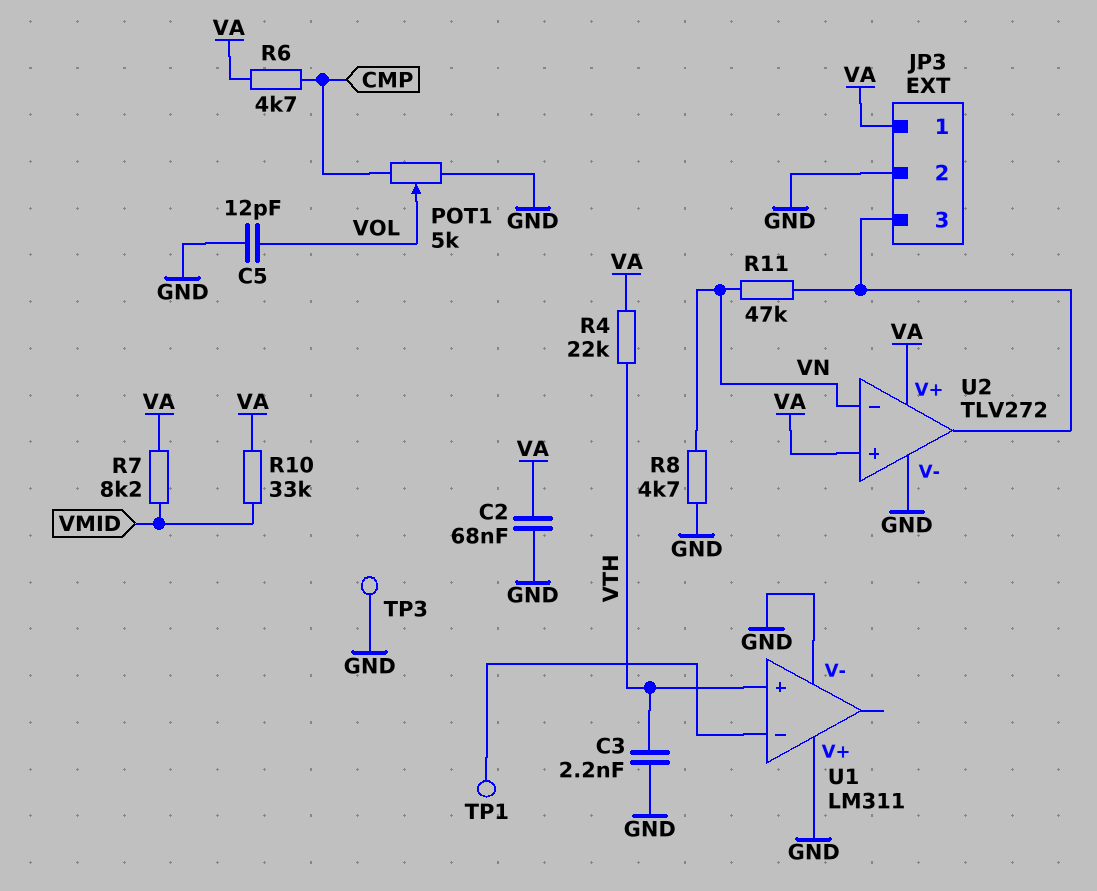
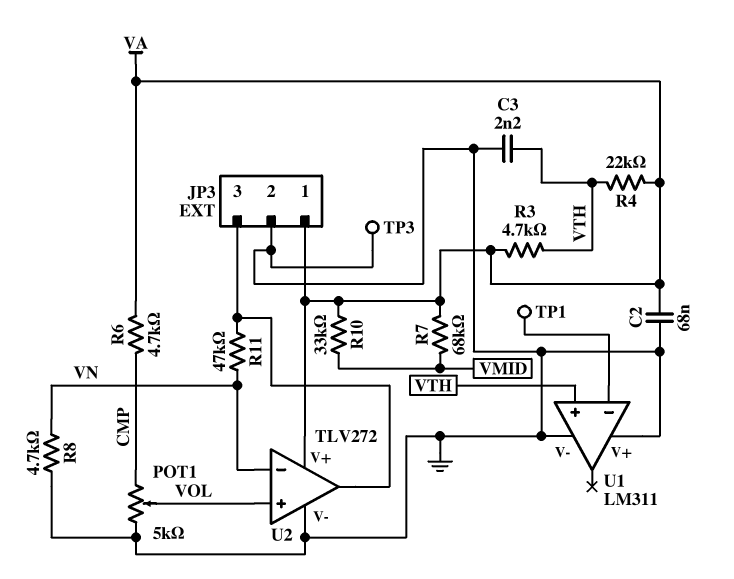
C5: 12pF (GND, VOL) -> none
R3: none -> 4.7k (VA, VTH)
R7: 8.2k (VA, VMID) -> 68k (VA, VMID)
U2 pin in+: VA -> VOL

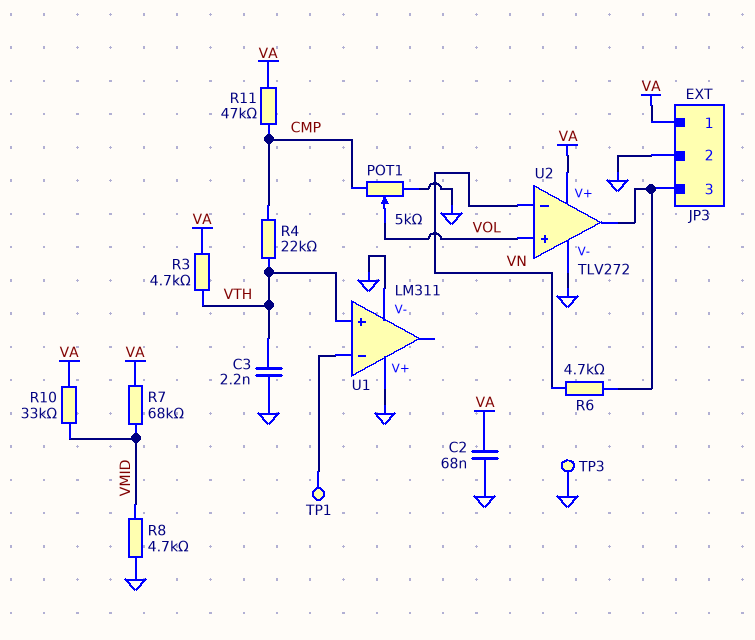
R4: 22k (VA, VTH) -> 22k (CMP, VTH)
R6: 4.7k (CMP, VA) -> 4.7k (JP3/3, VN)
R8: 4.7k (GND, VN) -> 4.7k (GND, VMID)
R11: 47k (JP3/3, VN) -> 47k (CMP, VA)

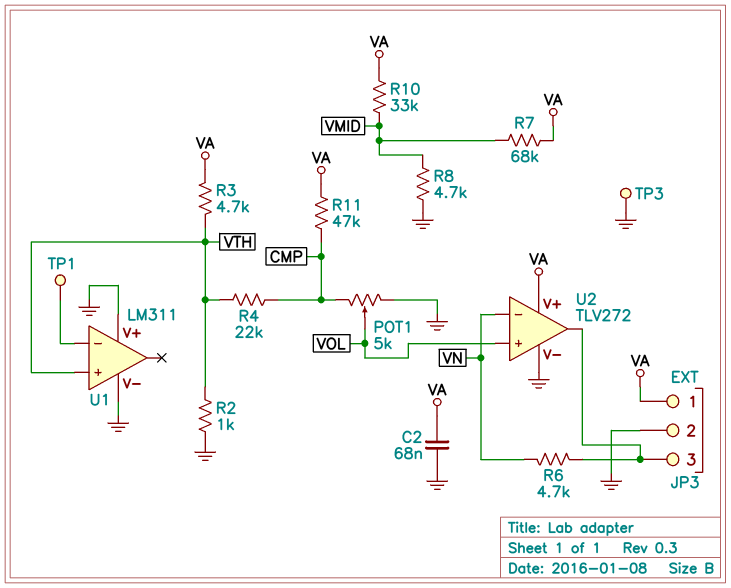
C3: 2.2nF (GND, VTH) -> none
R2: none -> 1k (GND, VTH)

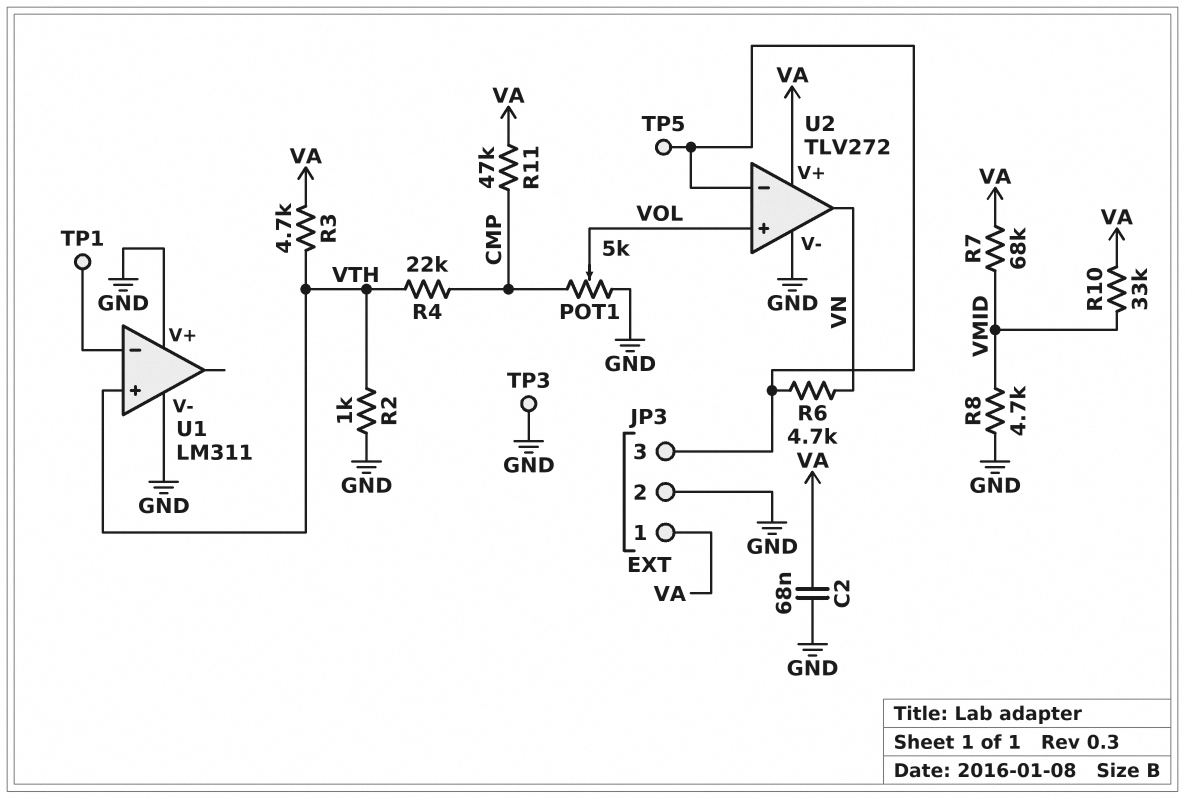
TP5: none -> test point (JP3/3)
U2 pin in-: VN -> JP3/3
U2 pin out: JP3/3 -> VN

